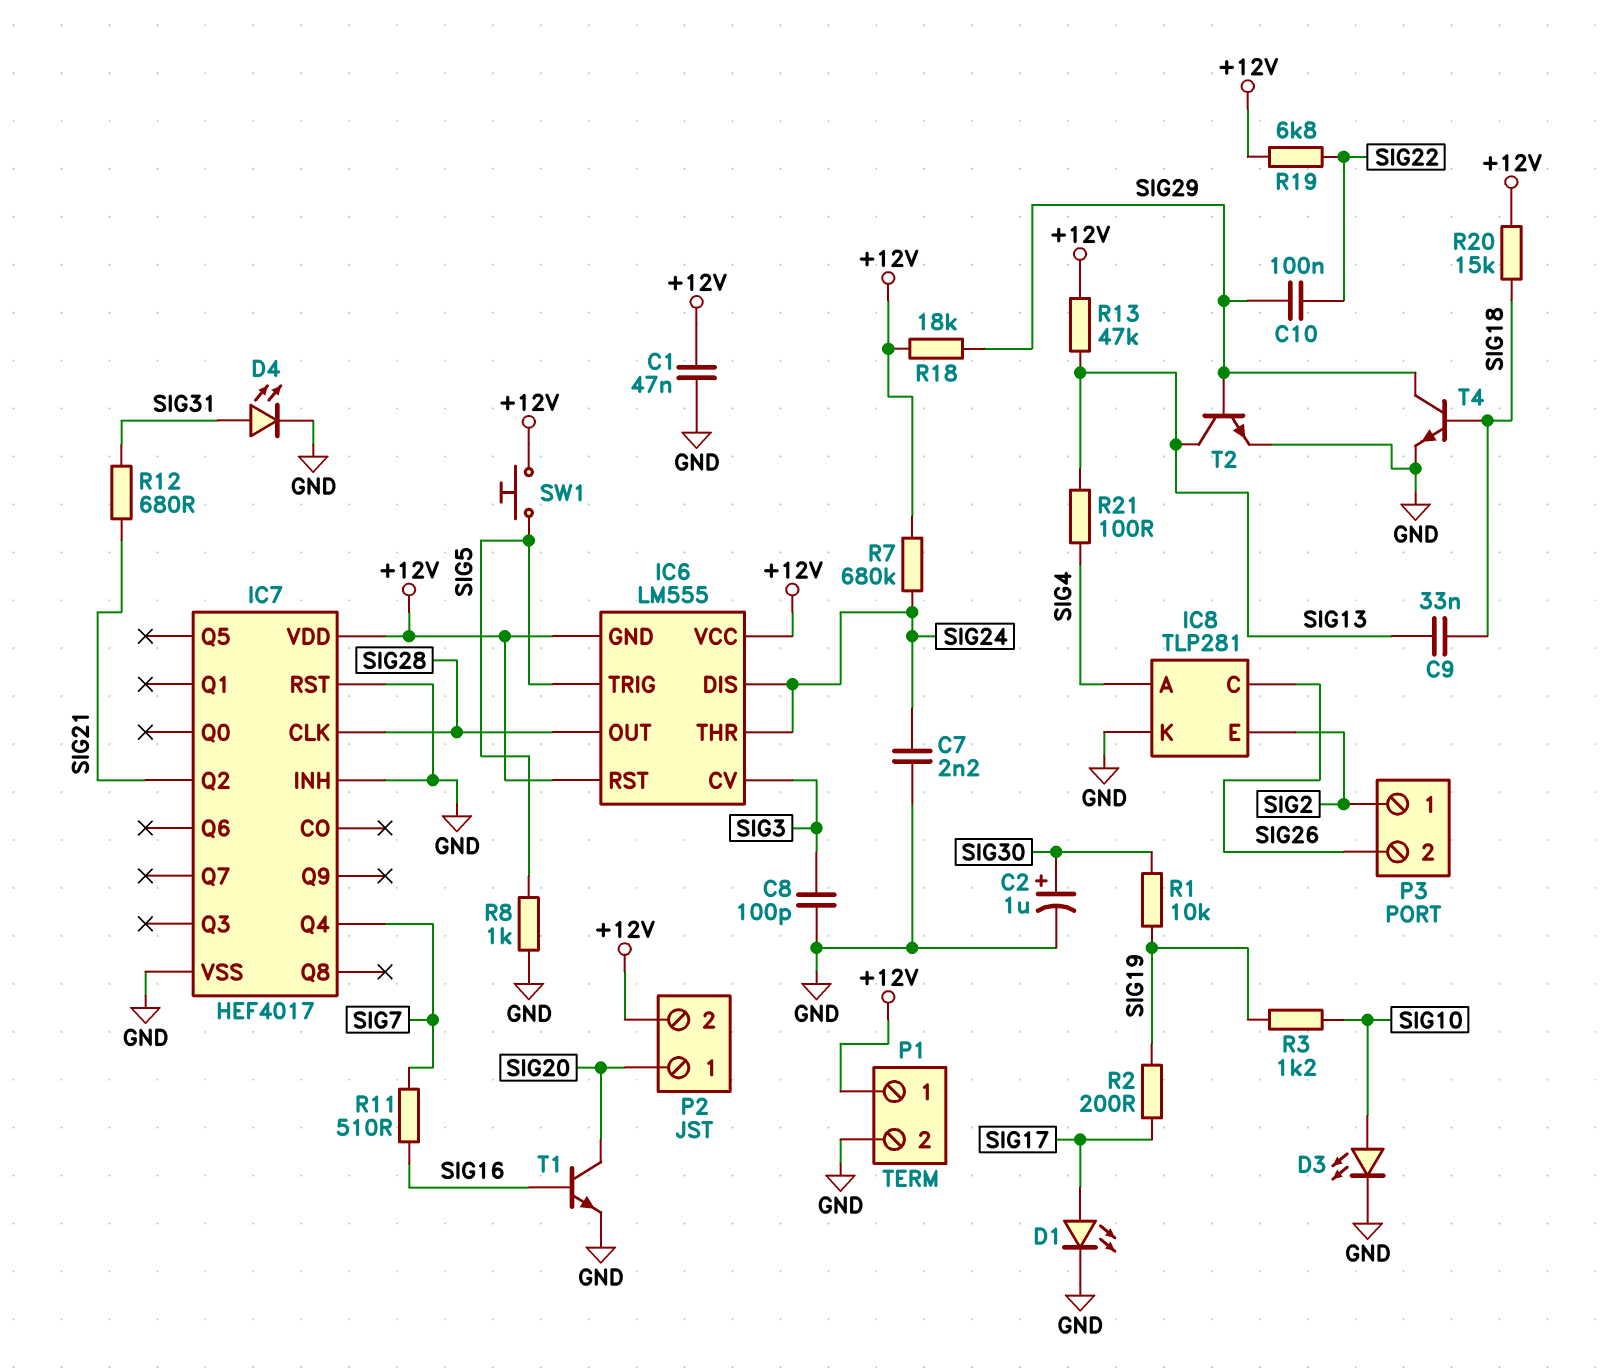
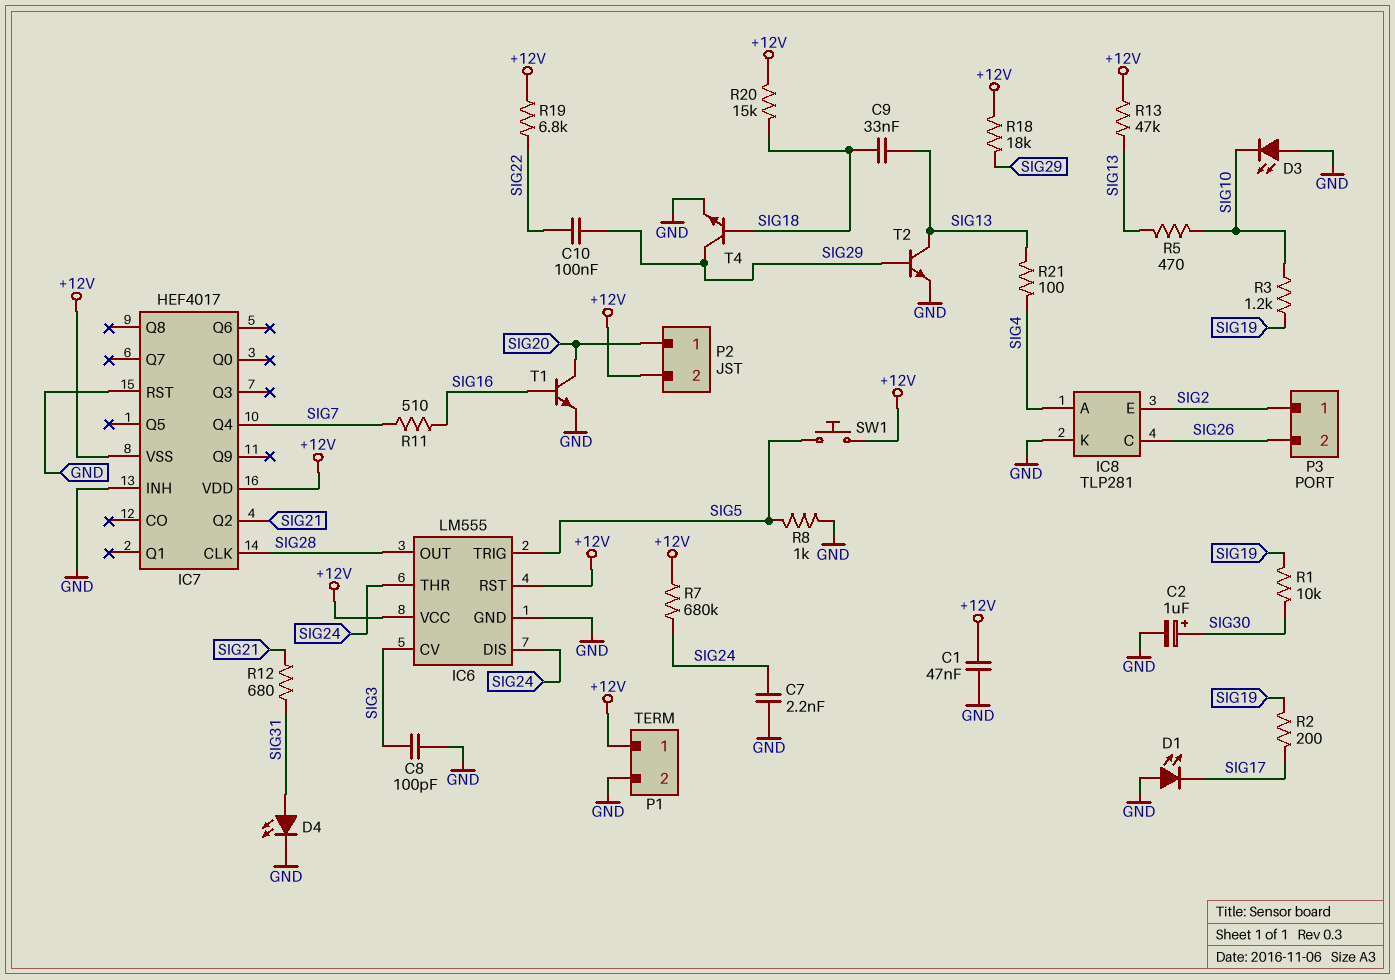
D1: LED (A SIG17, K GND) -> LED (A GND, K SIG17)
D3: LED (A SIG10, K GND) -> LED (A GND, K SIG10)
IC6 pin GND: +12V -> GND
IC7 pin VSS: GND -> +12V
R5: none -> 470 (SIG10, SIG13)

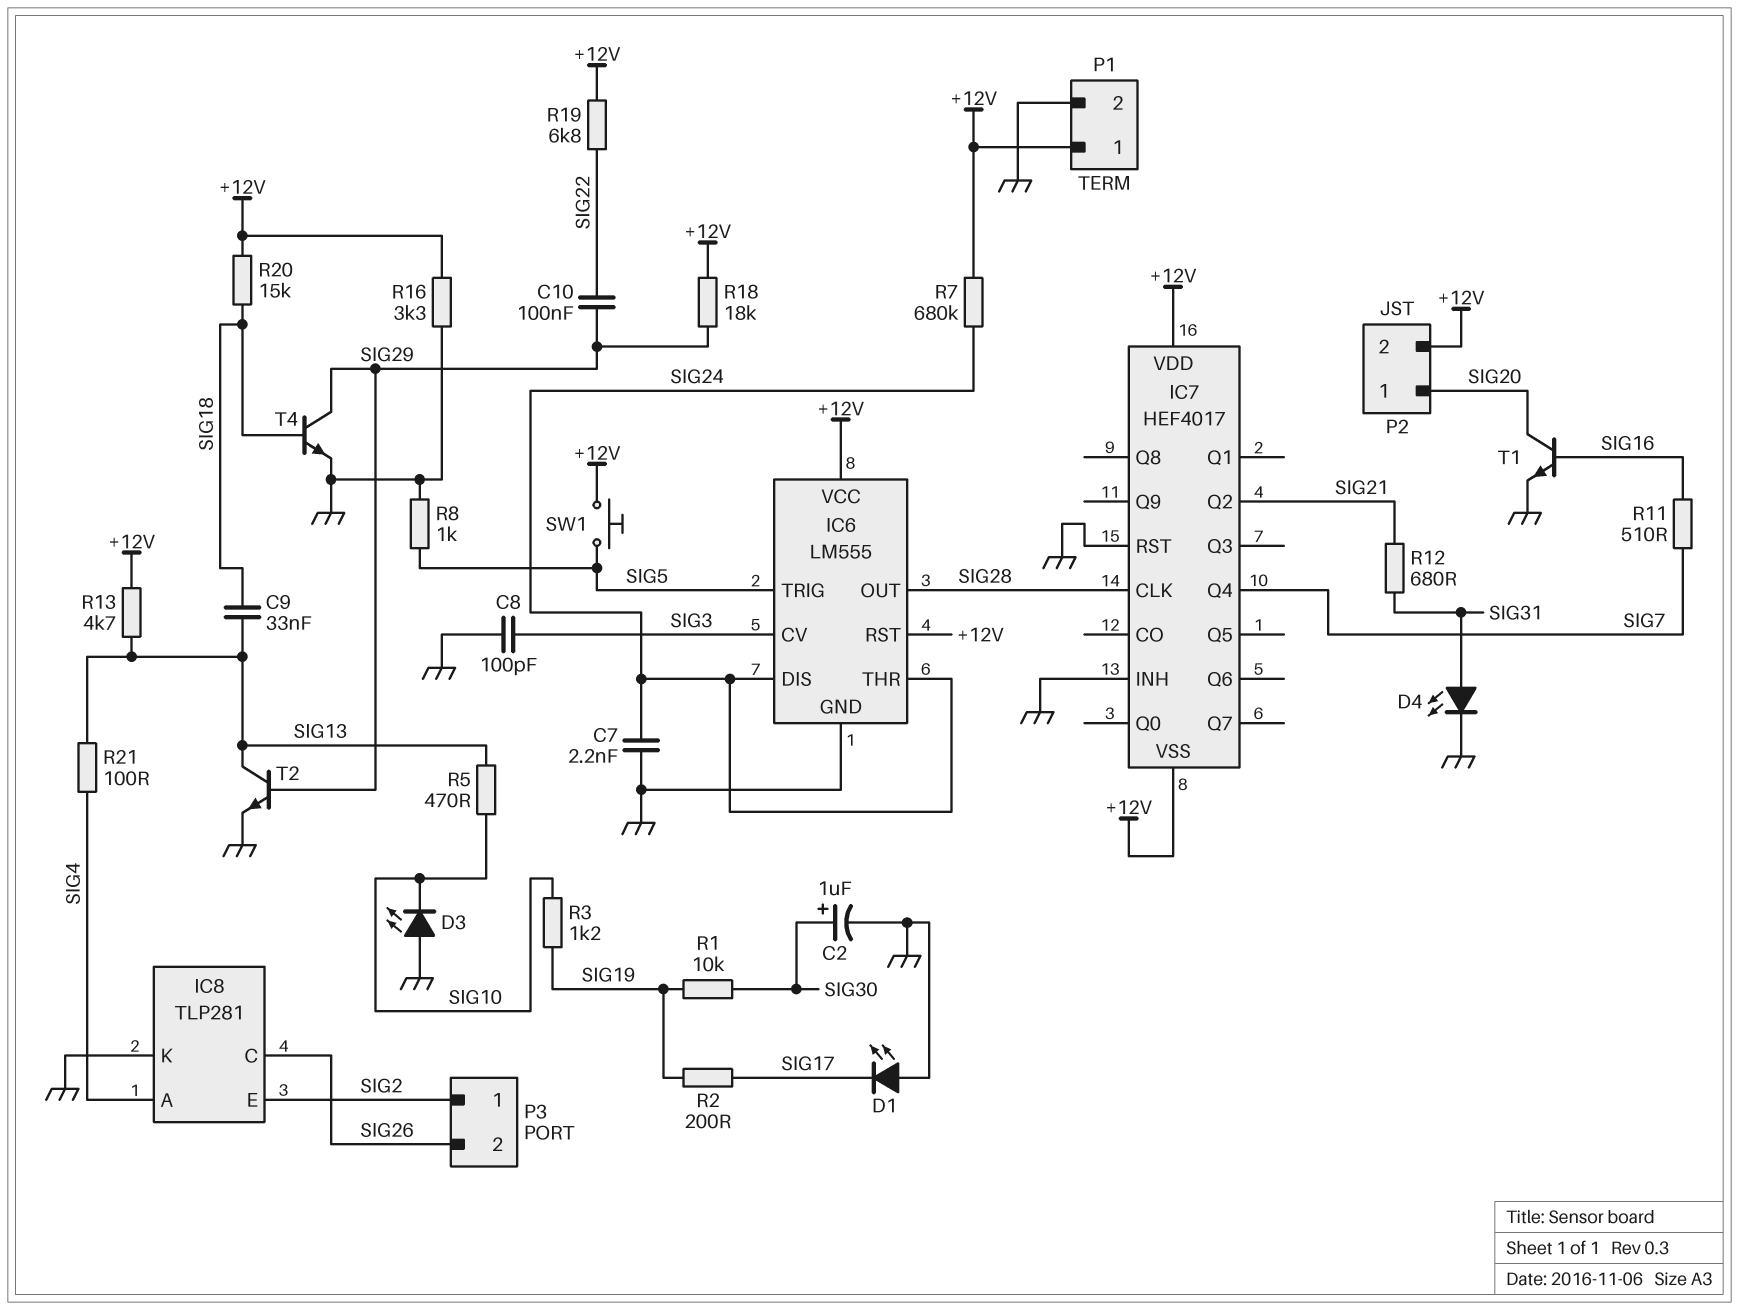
C1: 47nF (+12V, GND) -> none
R13: 47k (+12V, SIG13) -> 4.7k (+12V, SIG13)
R16: none -> 3.3k (+12V, GND)

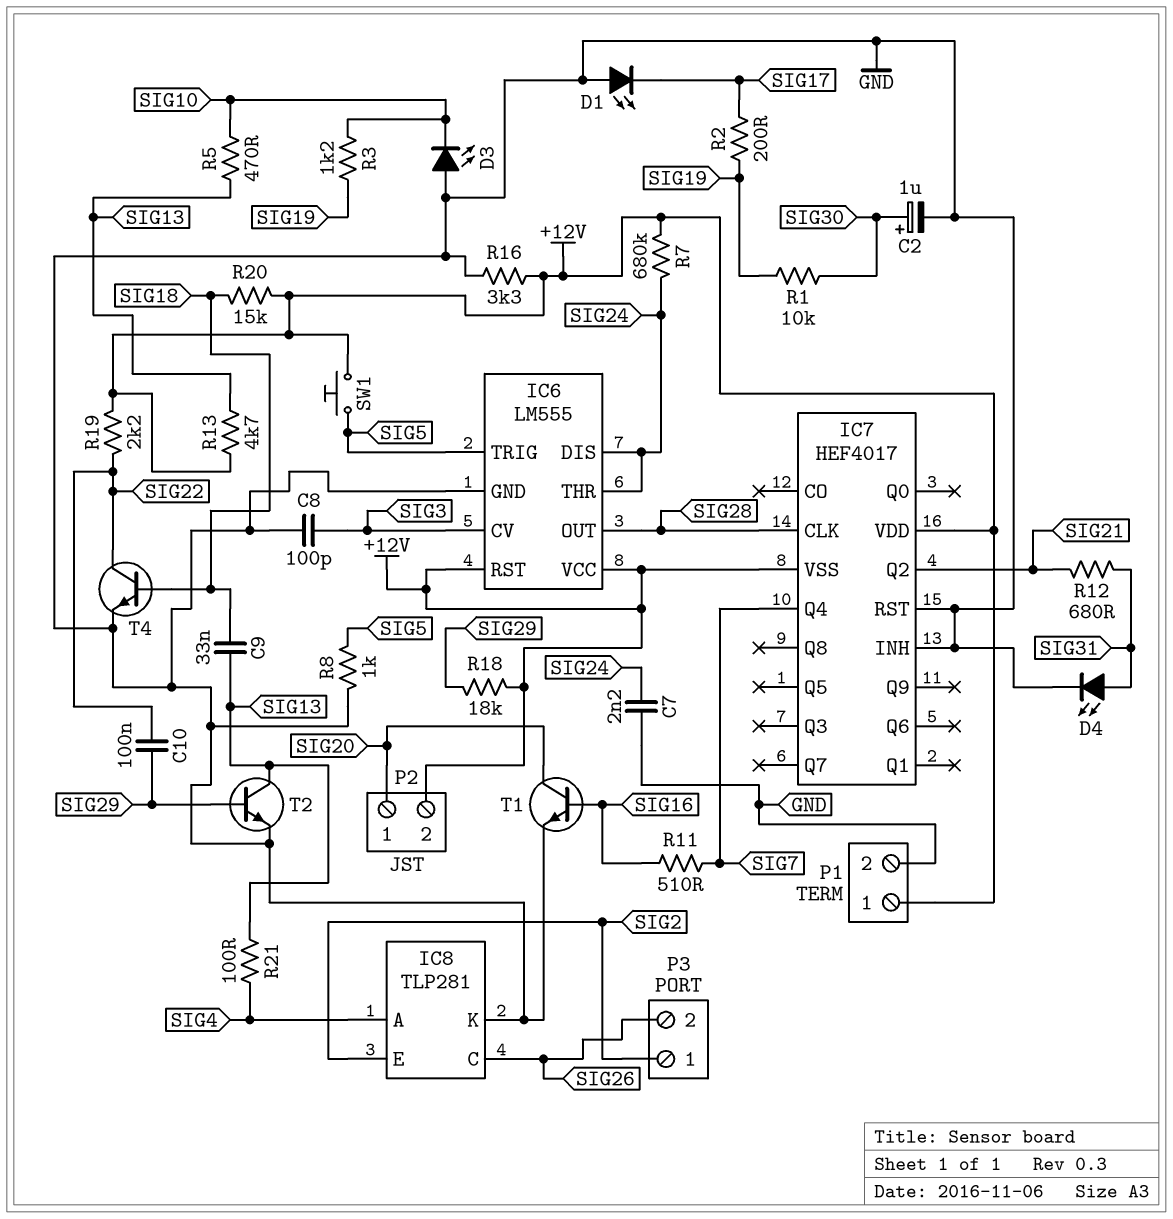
R19: 6.8k (+12V, SIG22) -> 2.2k (+12V, SIG22)
T4: NPN (B SIG18, C SIG29, E GND) -> NPN (B SIG18, C SIG22, E GND)

